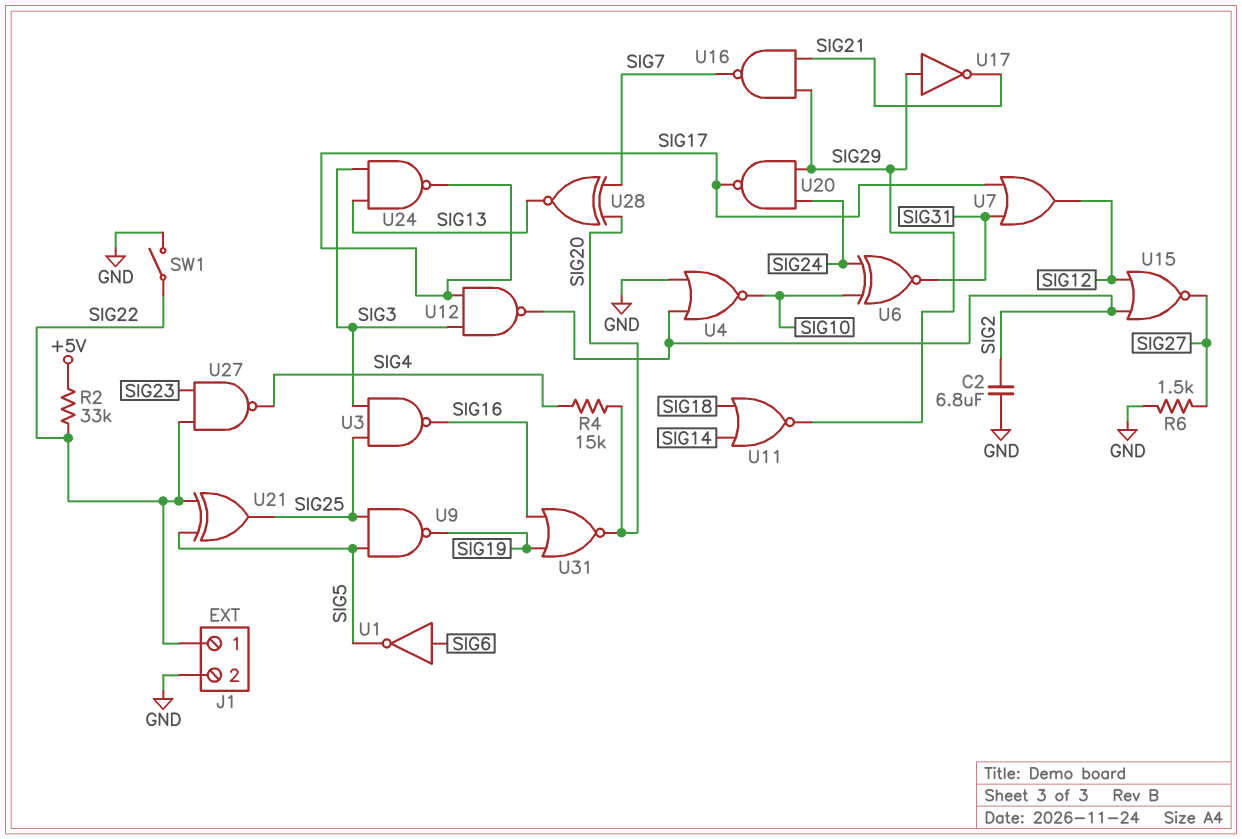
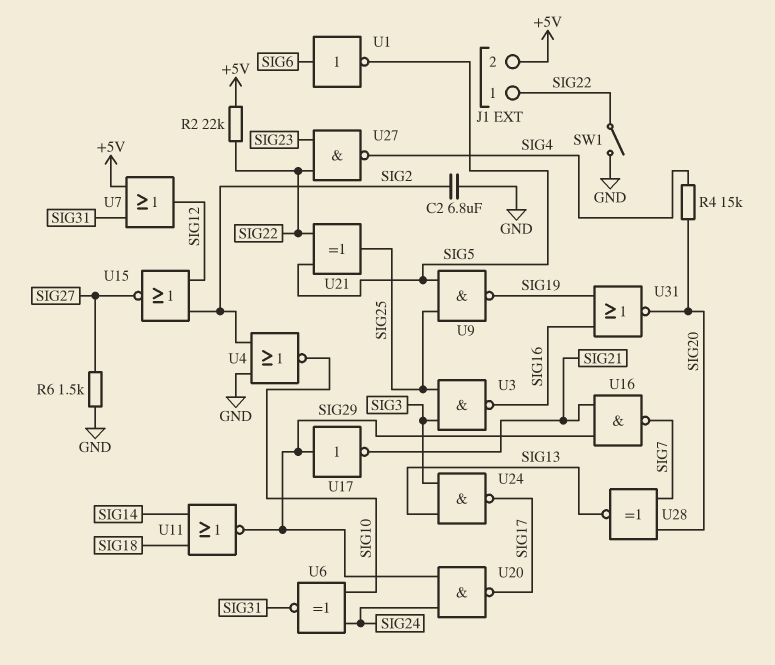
J1 pin 2: GND -> +5V
R2: 33k (+5V, SIG22) -> 22k (+5V, SIG22)
U7: OR (in SIG17, in SIG31, out SIG12) -> OR (in +5V, in SIG31, out SIG12)
U12: NAND (in SIG3, in SIG17, out SIG2) -> none

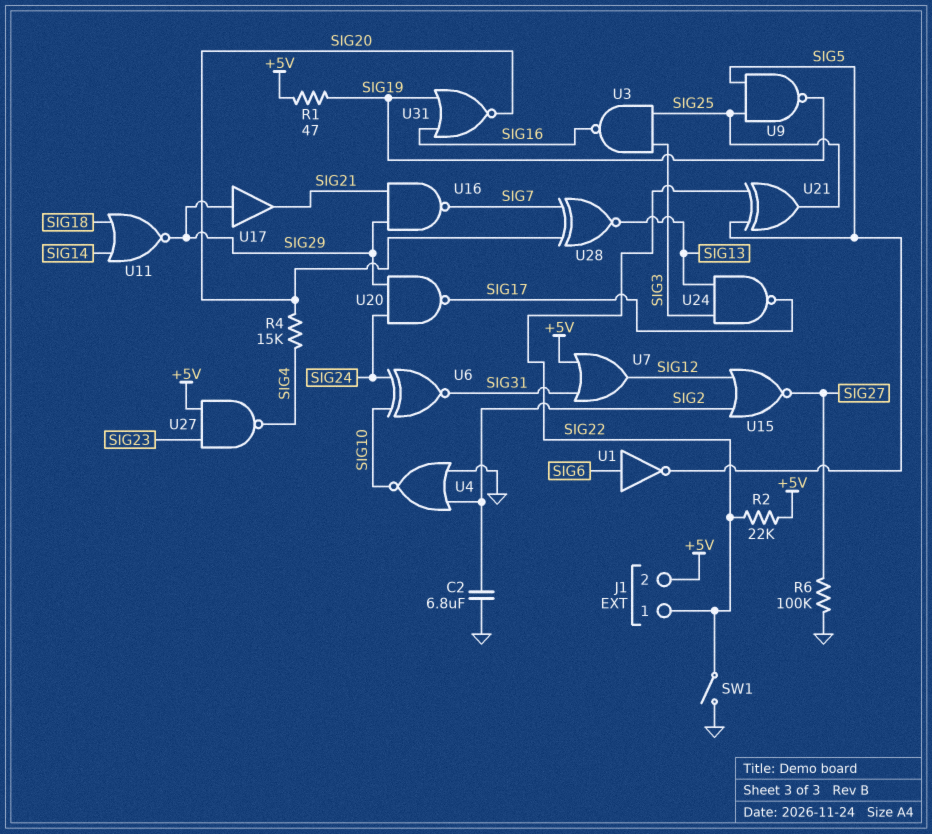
R1: none -> 47 (+5V, SIG19)
R6: 1.5k (GND, SIG27) -> 100k (GND, SIG27)
U17: NOT (in SIG29, out SIG21) -> buffer (in SIG29, out SIG21)
U27: NAND (in SIG22, in SIG23, out SIG4) -> NAND (in +5V, in SIG23, out SIG4)

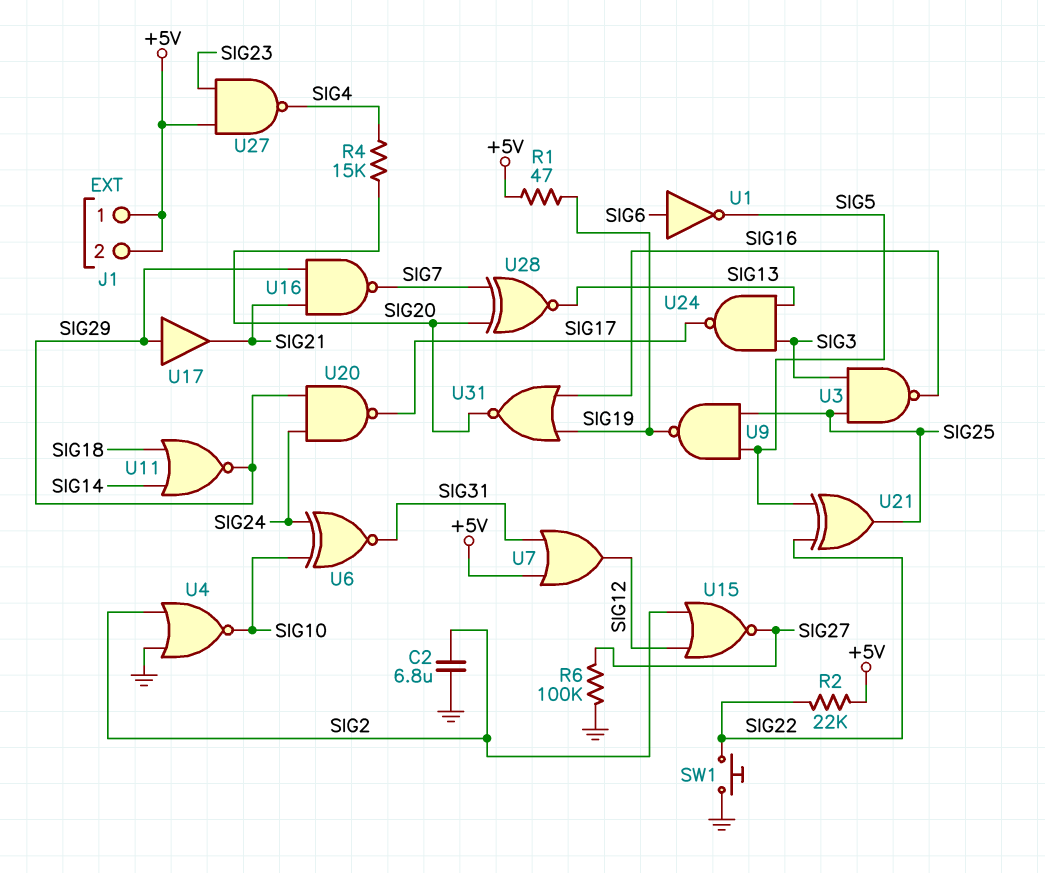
J1 pin 1: SIG22 -> +5V
SW1: switch (GND, SIG22) -> button (GND, SIG22)

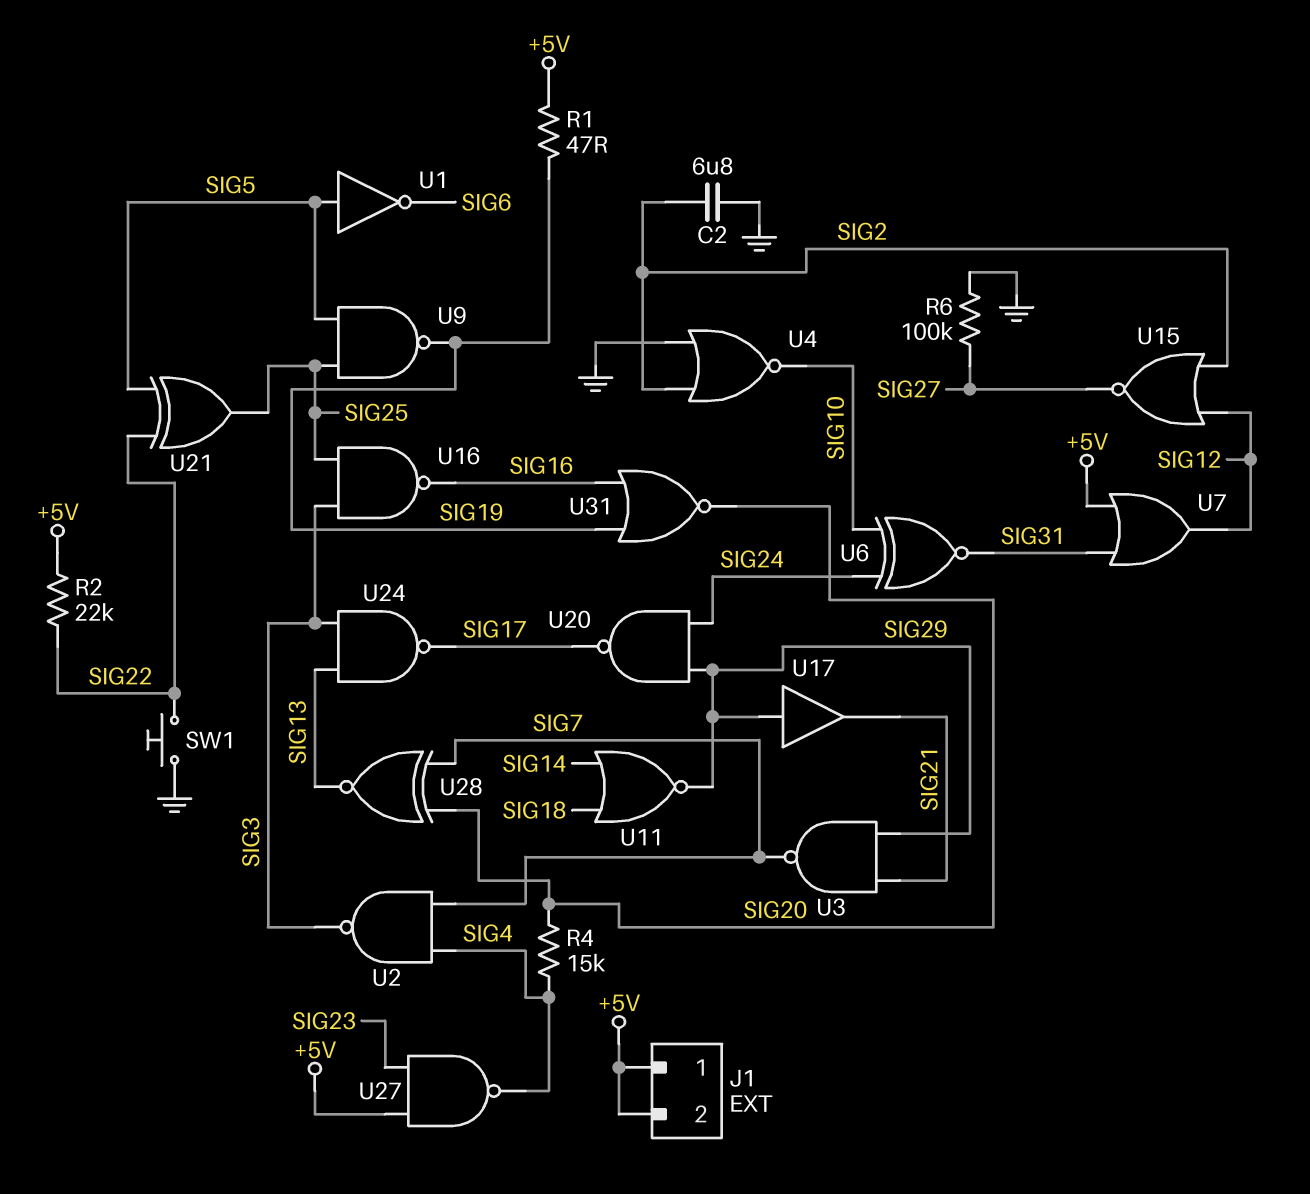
U1: NOT (in SIG6, out SIG5) -> NOT (in SIG5, out SIG6)
U2: none -> NAND (in SIG4, in SIG7, out SIG3)
U3: NAND (in SIG3, in SIG25, out SIG16) -> NAND (in SIG21, in SIG29, out SIG7)
U16: NAND (in SIG21, in SIG29, out SIG7) -> NAND (in SIG3, in SIG25, out SIG16)

